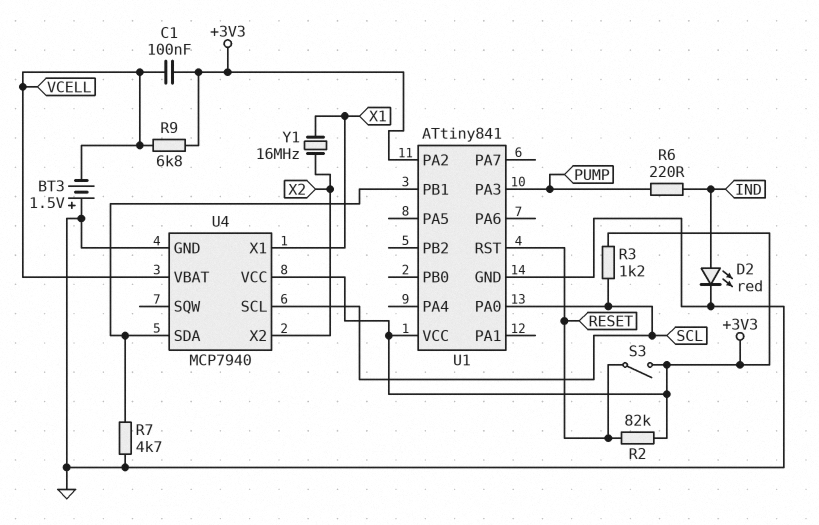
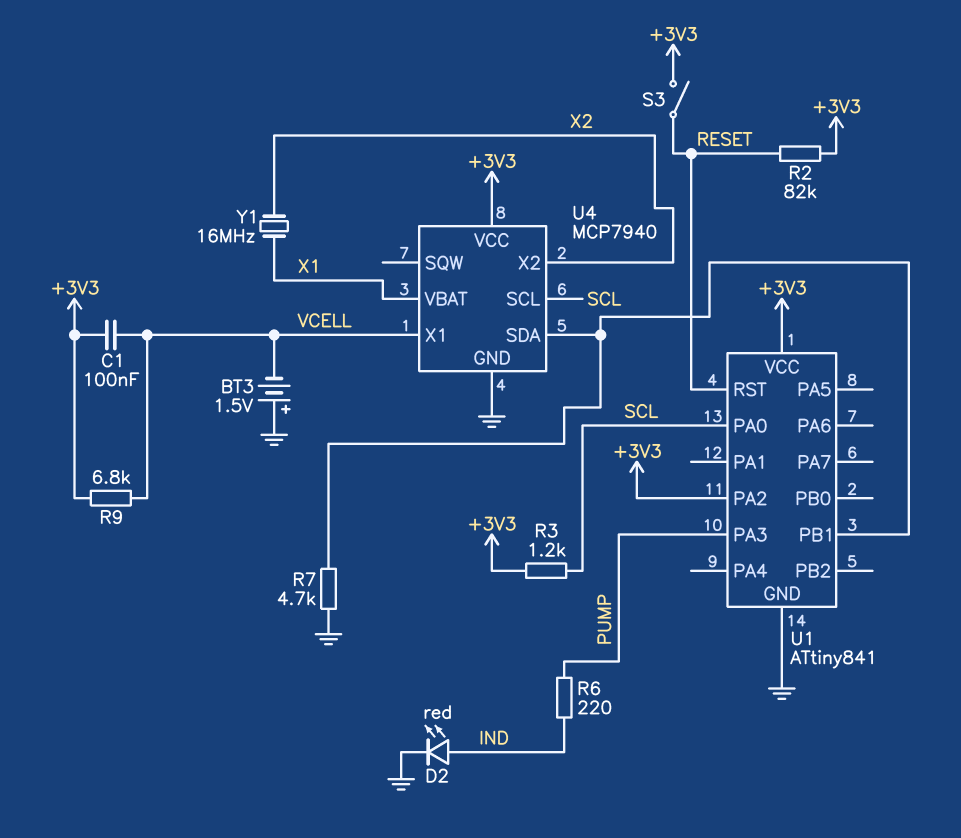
U4 pin VBAT: VCELL -> X1
U4 pin X1: X1 -> VCELL

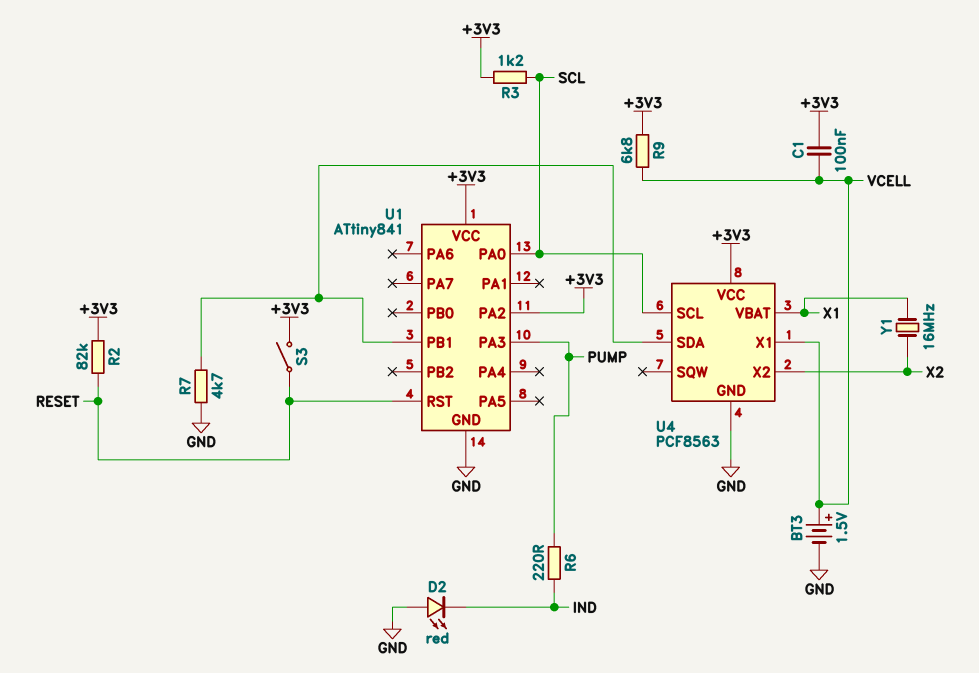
BT3: 1.5V (plus GND, minus VCELL) -> 1.5V (plus VCELL, minus GND)
D2: LED red (A IND, K GND) -> LED red (A GND, K IND)
U4: MCP7940 -> PCF8563

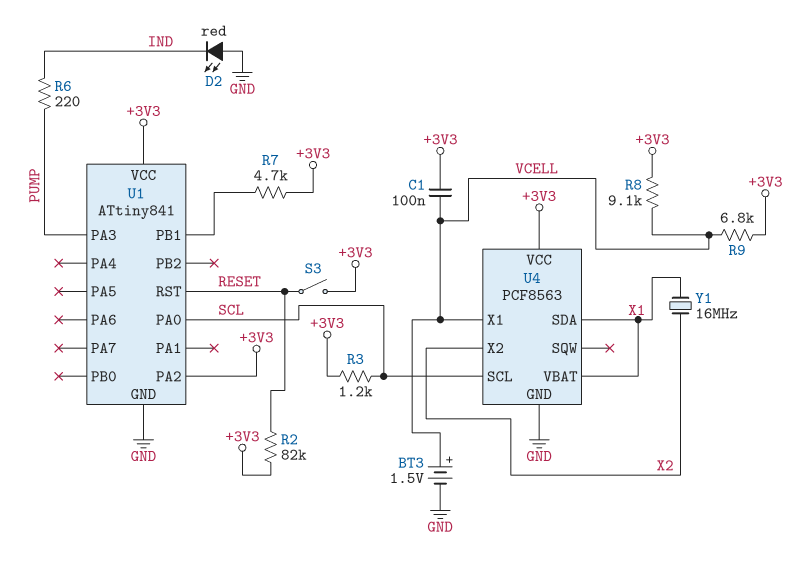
R7: 4.7k (GND, U1/PB1) -> 4.7k (+3V3, U1/PB1)
R8: none -> 9.1k (+3V3, VCELL)
U4 pin SDA: U1/PB1 -> X1

